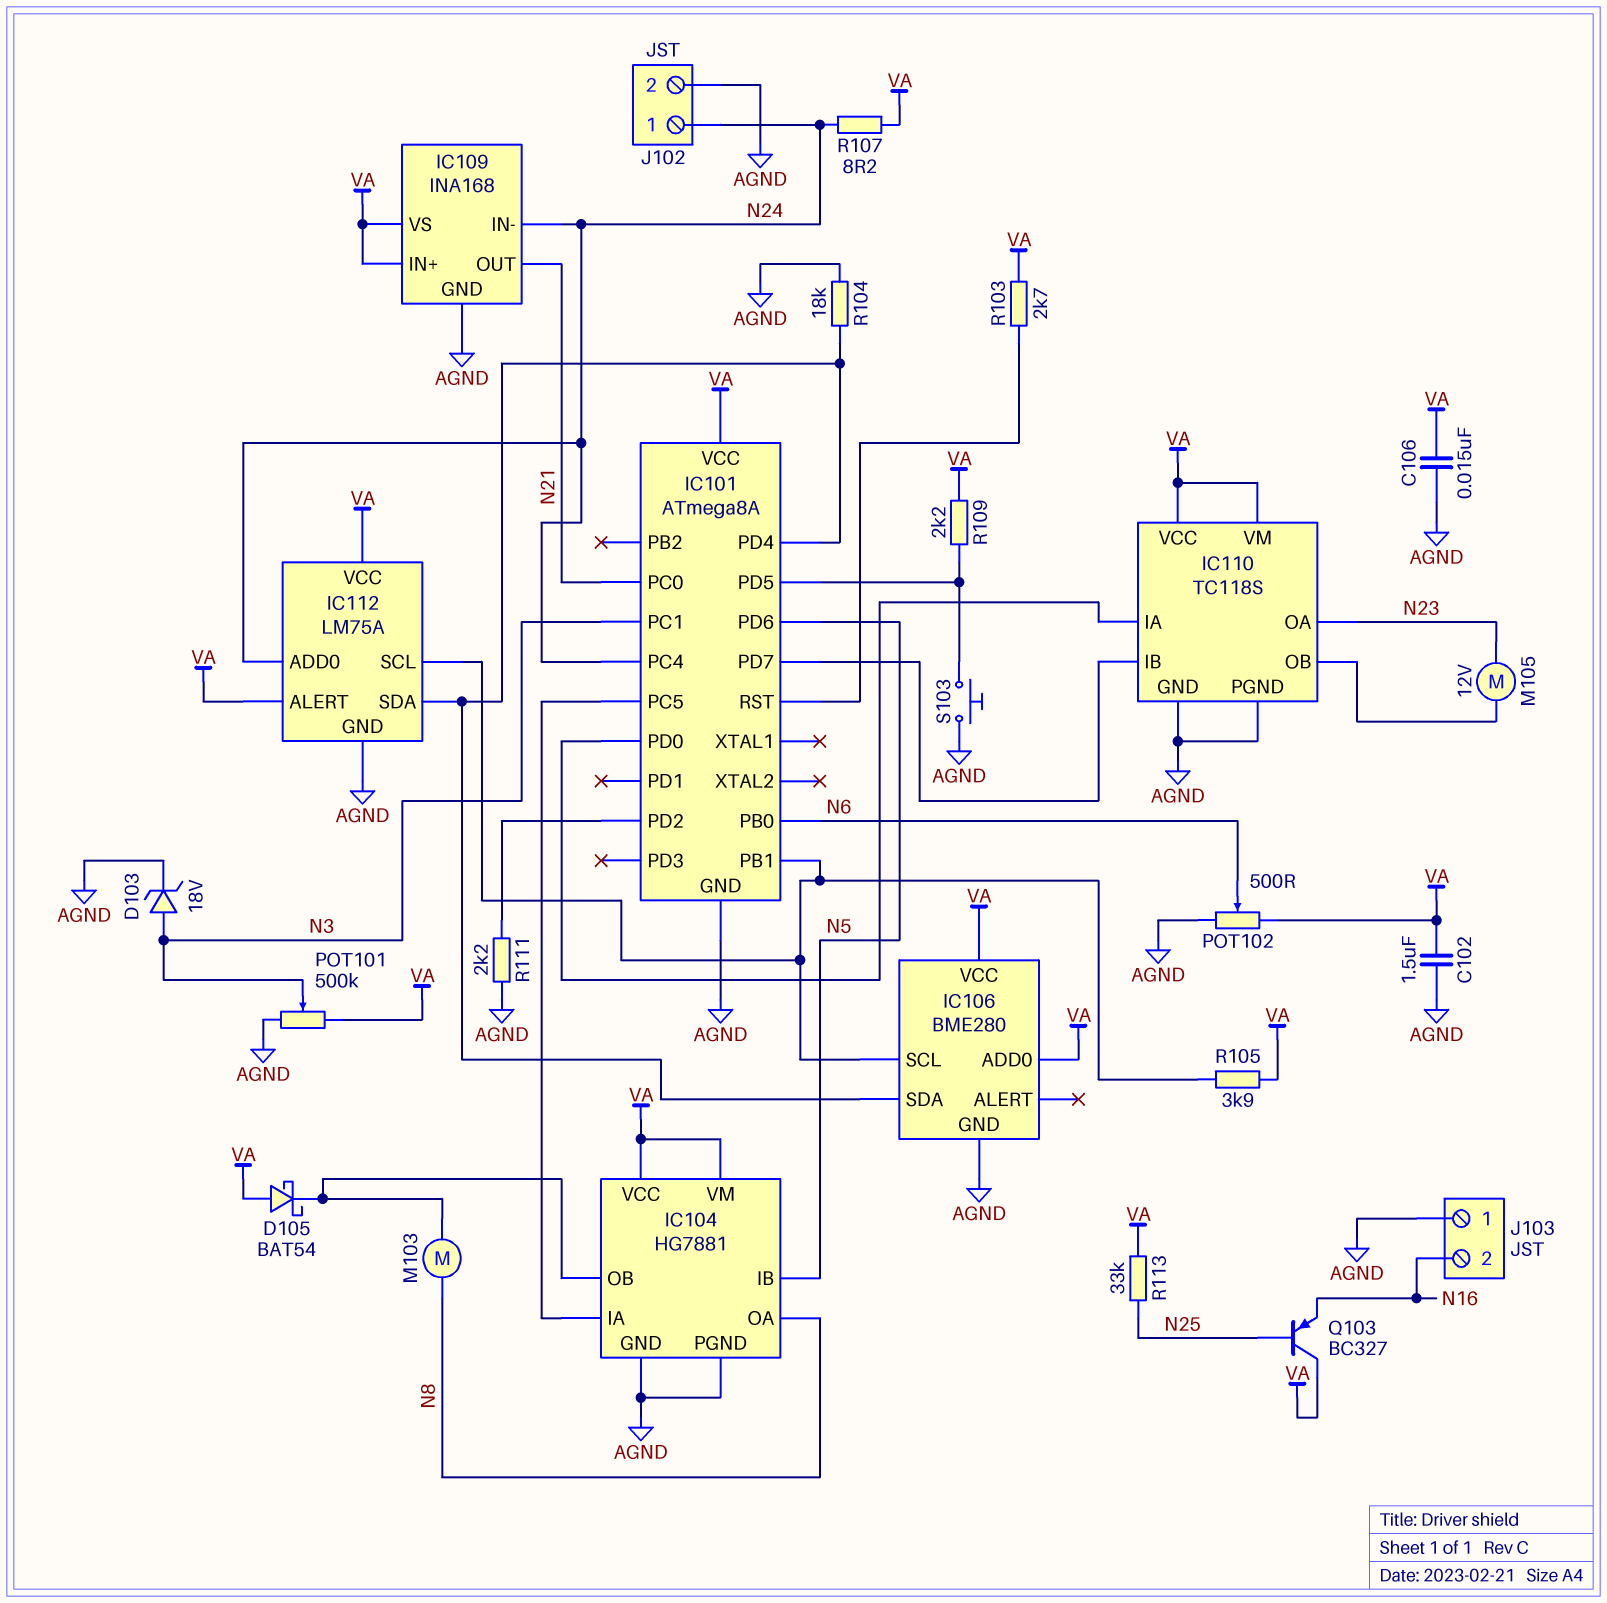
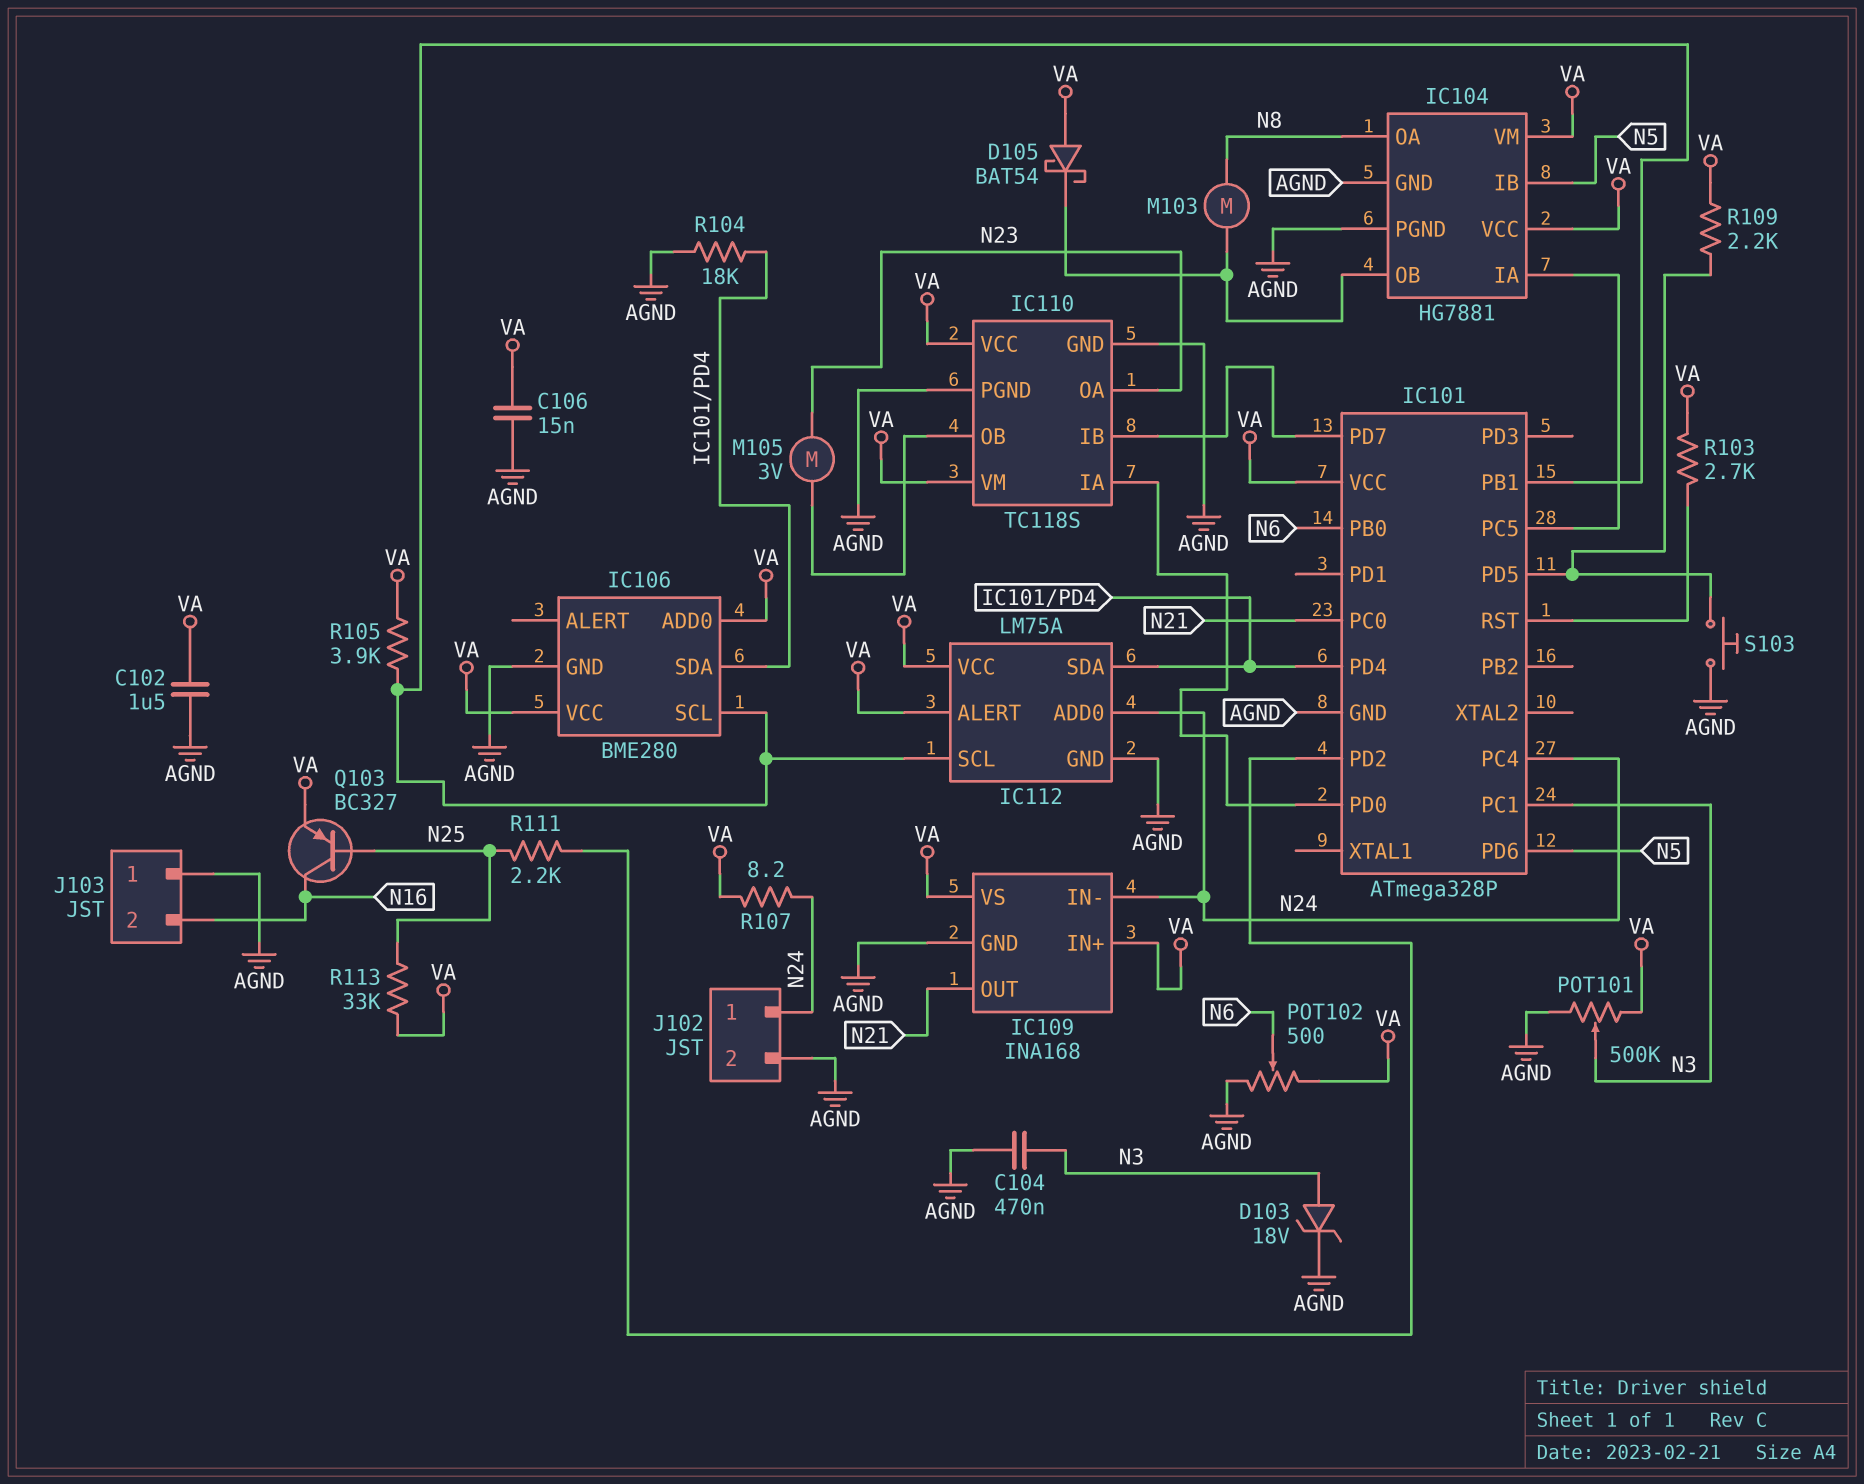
C104: none -> 470nF (AGND, N3)
IC101: ATmega8A -> ATmega328P
M105: motor 12V (IC110/OB, N23) -> motor 3V (IC110/OB, N23)
Q103: PNP BC327 (B N25, C VA, E N16) -> PNP BC327 (B N25, C N16, E VA)
R111: 2.2k (AGND, IC101/PD2) -> 2.2k (IC101/PD2, N25)

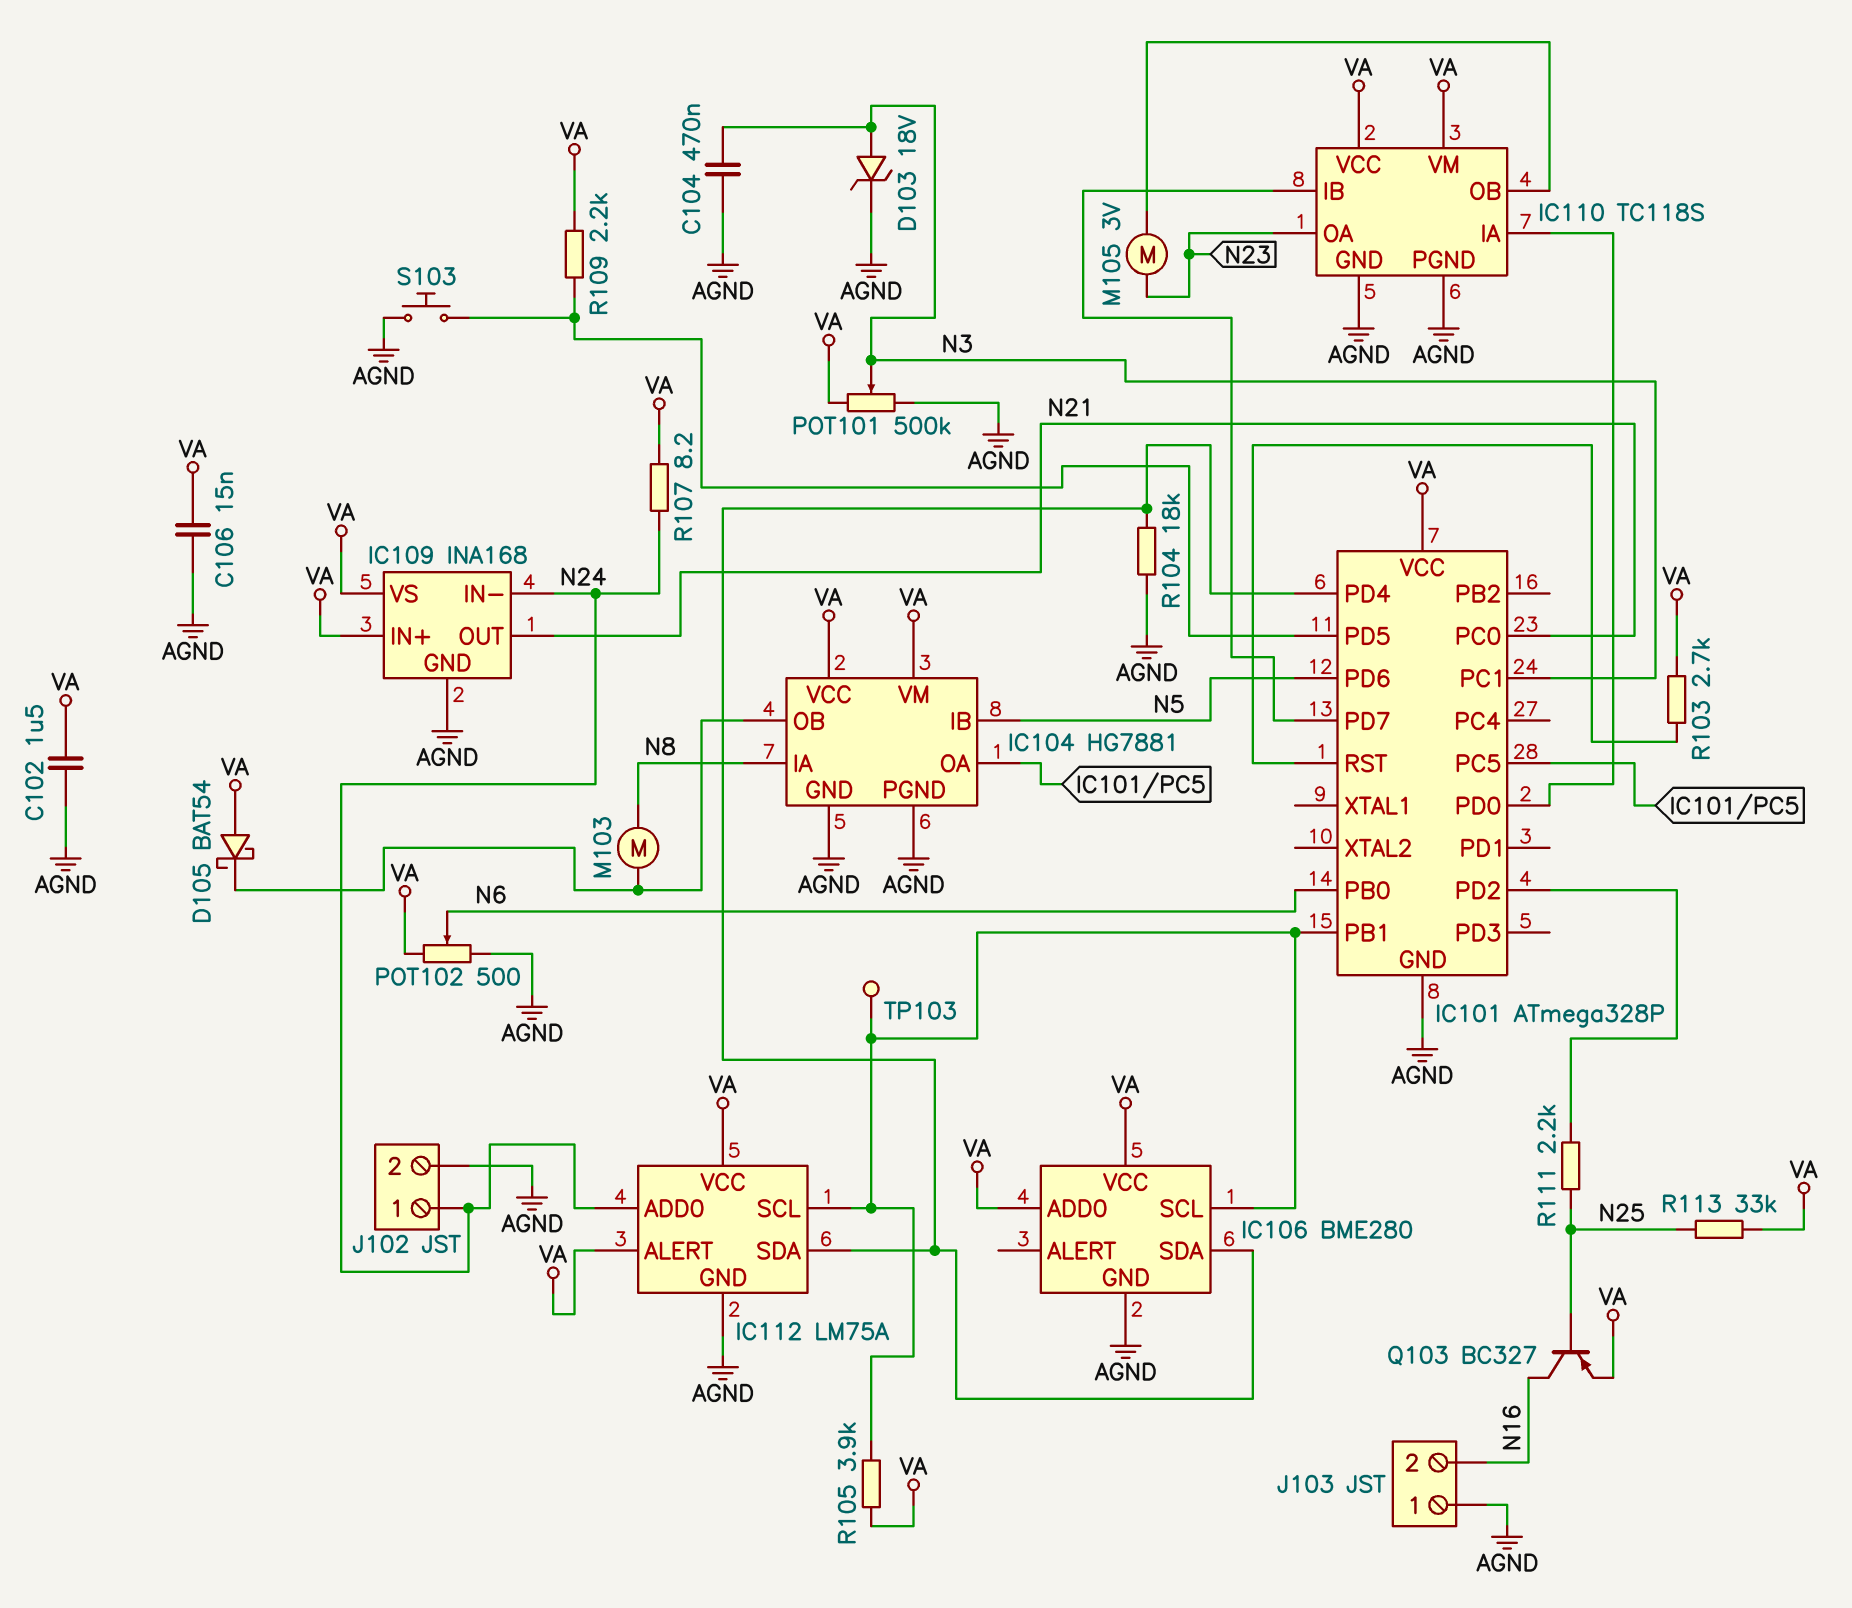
IC101 pin PC4: N24 -> none
IC104 pin IA: IC101/PC5 -> N8
IC104 pin OA: N8 -> IC101/PC5
TP103: none -> test point (IC101/PB1)

